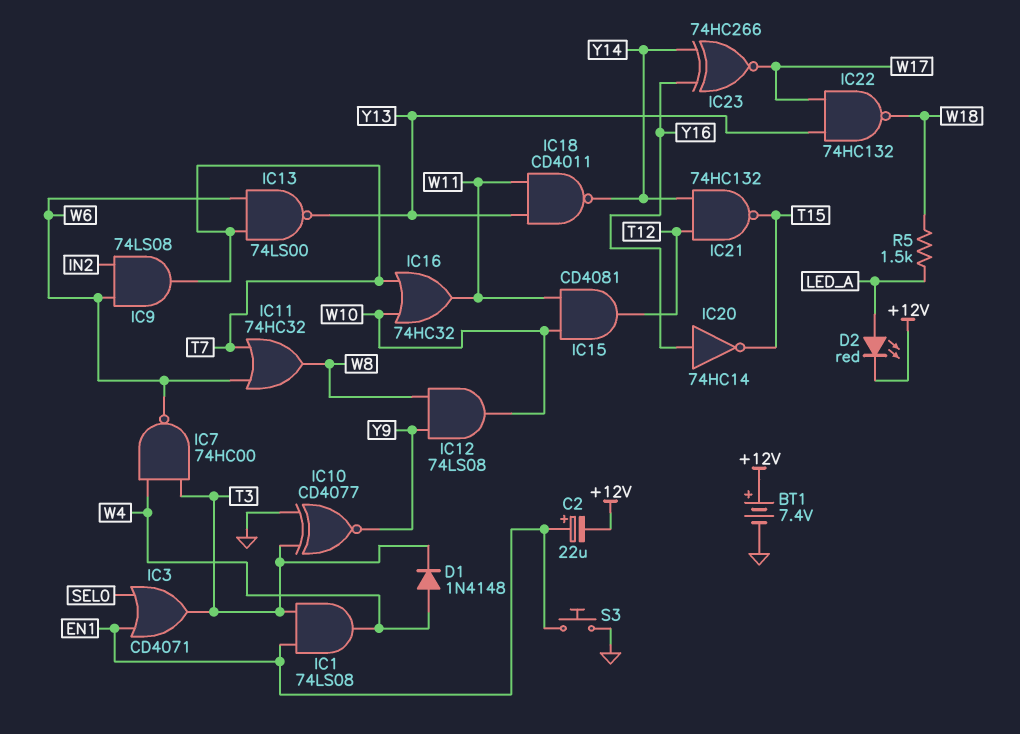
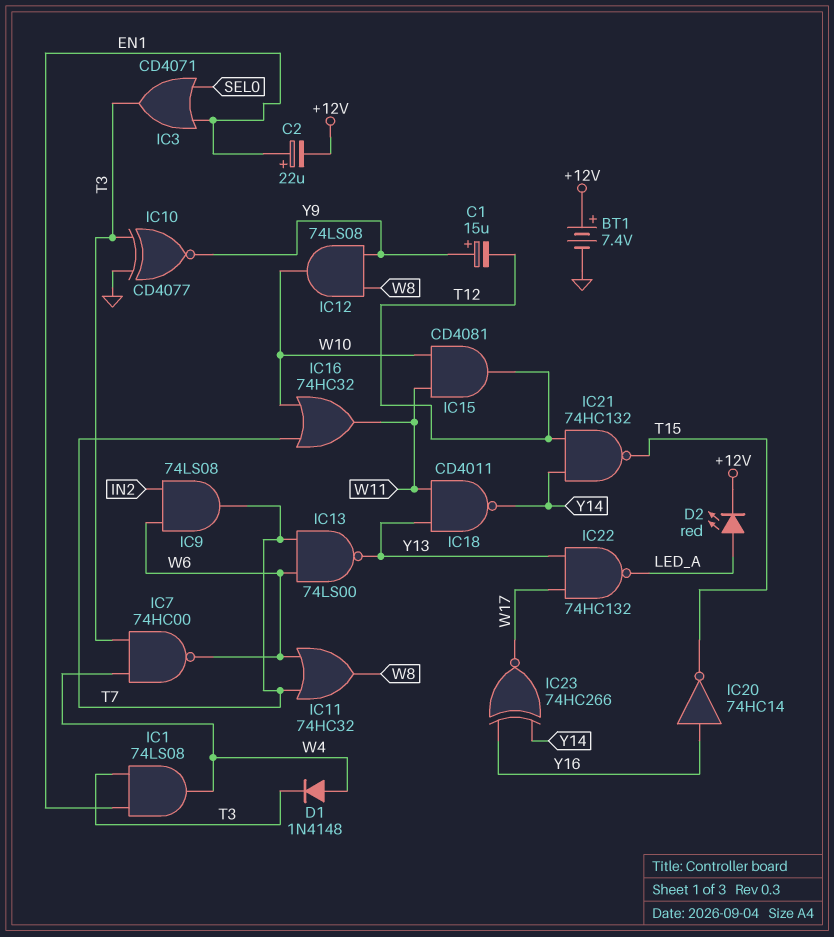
C1: none -> 15uF (plus Y9, minus T12)
IC22: NAND 74HC132 (in W17, in Y13, out W18) -> NAND 74HC132 (in W17, in Y13, out LED_A)
R5: 1.5k (LED_A, W18) -> none
S3: button (EN1, GND) -> none

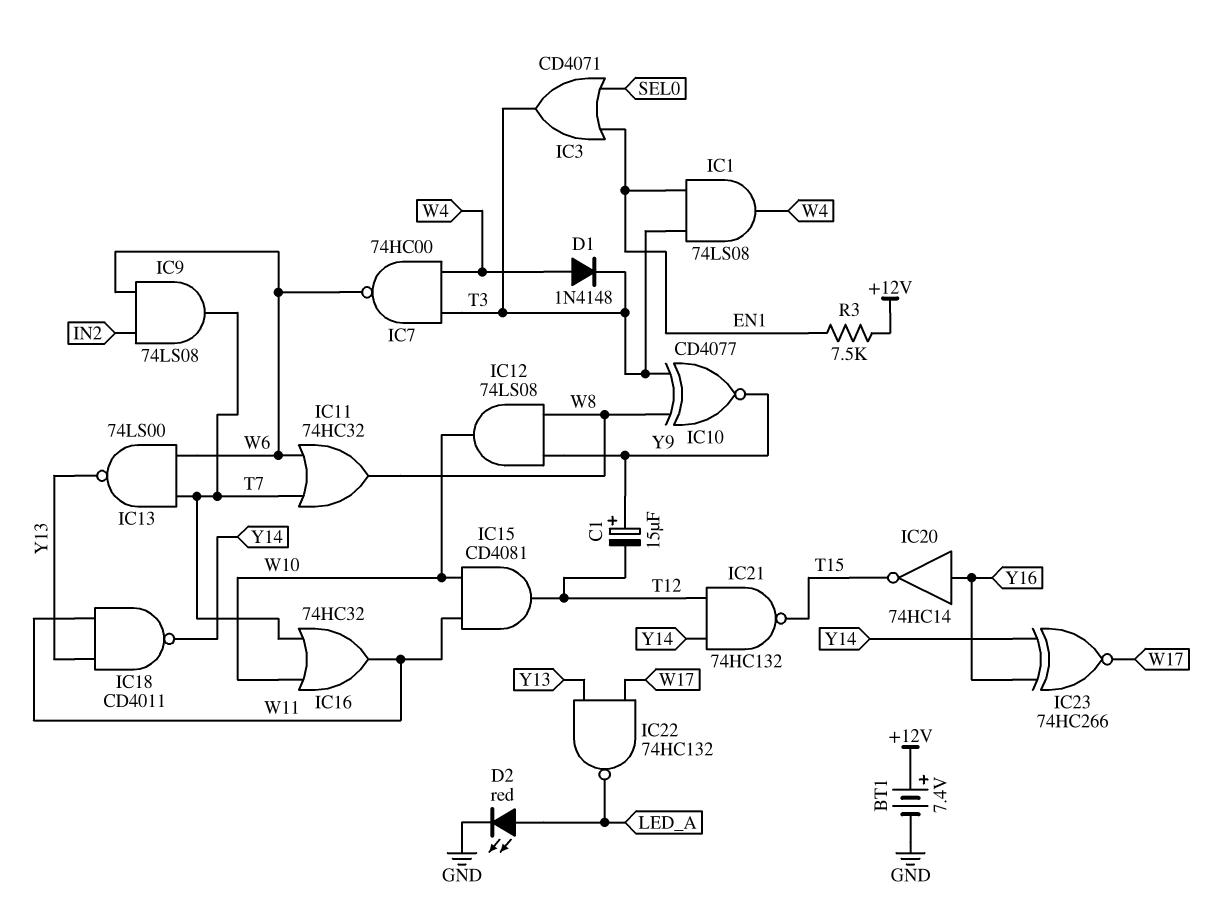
C2: 22uF (plus EN1, minus +12V) -> none
D2: LED red (A LED_A, K +12V) -> LED red (A LED_A, K GND)
IC10: XNOR CD4077 (in GND, in T3, out Y9) -> XNOR CD4077 (in T3, in W8, out Y9)
R3: none -> 7.5k (+12V, EN1)

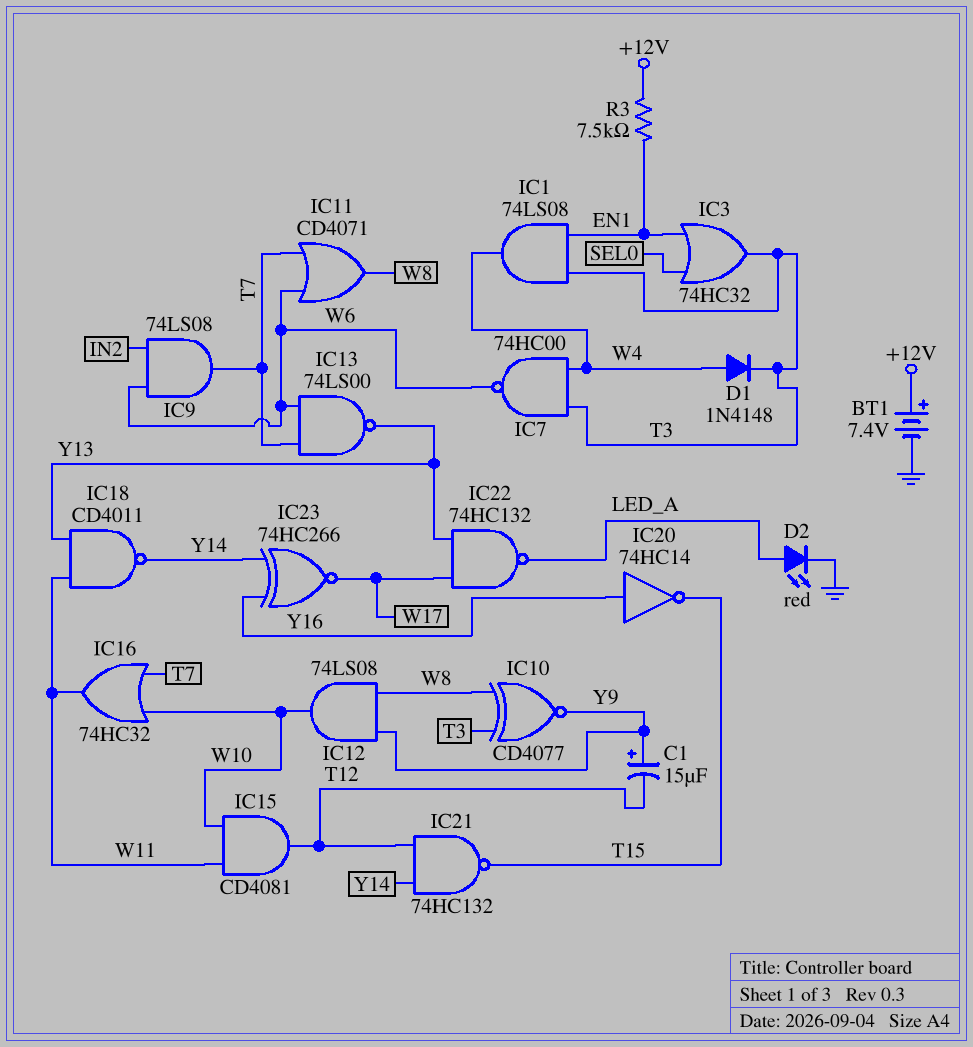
IC3: OR CD4071 (in EN1, in SEL0, out T3) -> OR 74HC32 (in EN1, in SEL0, out T3)
IC11: OR 74HC32 (in T7, in W6, out W8) -> OR CD4071 (in T7, in W6, out W8)

